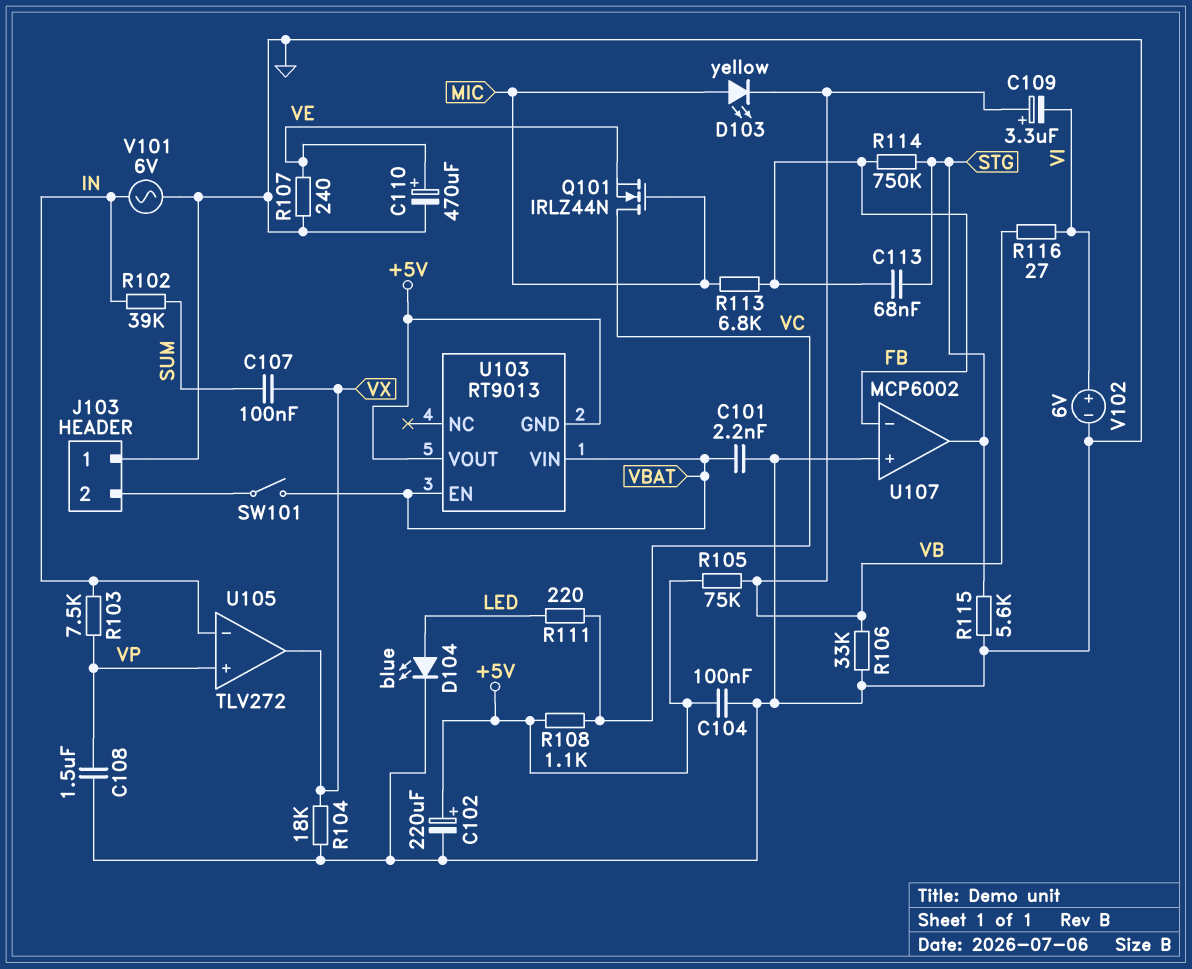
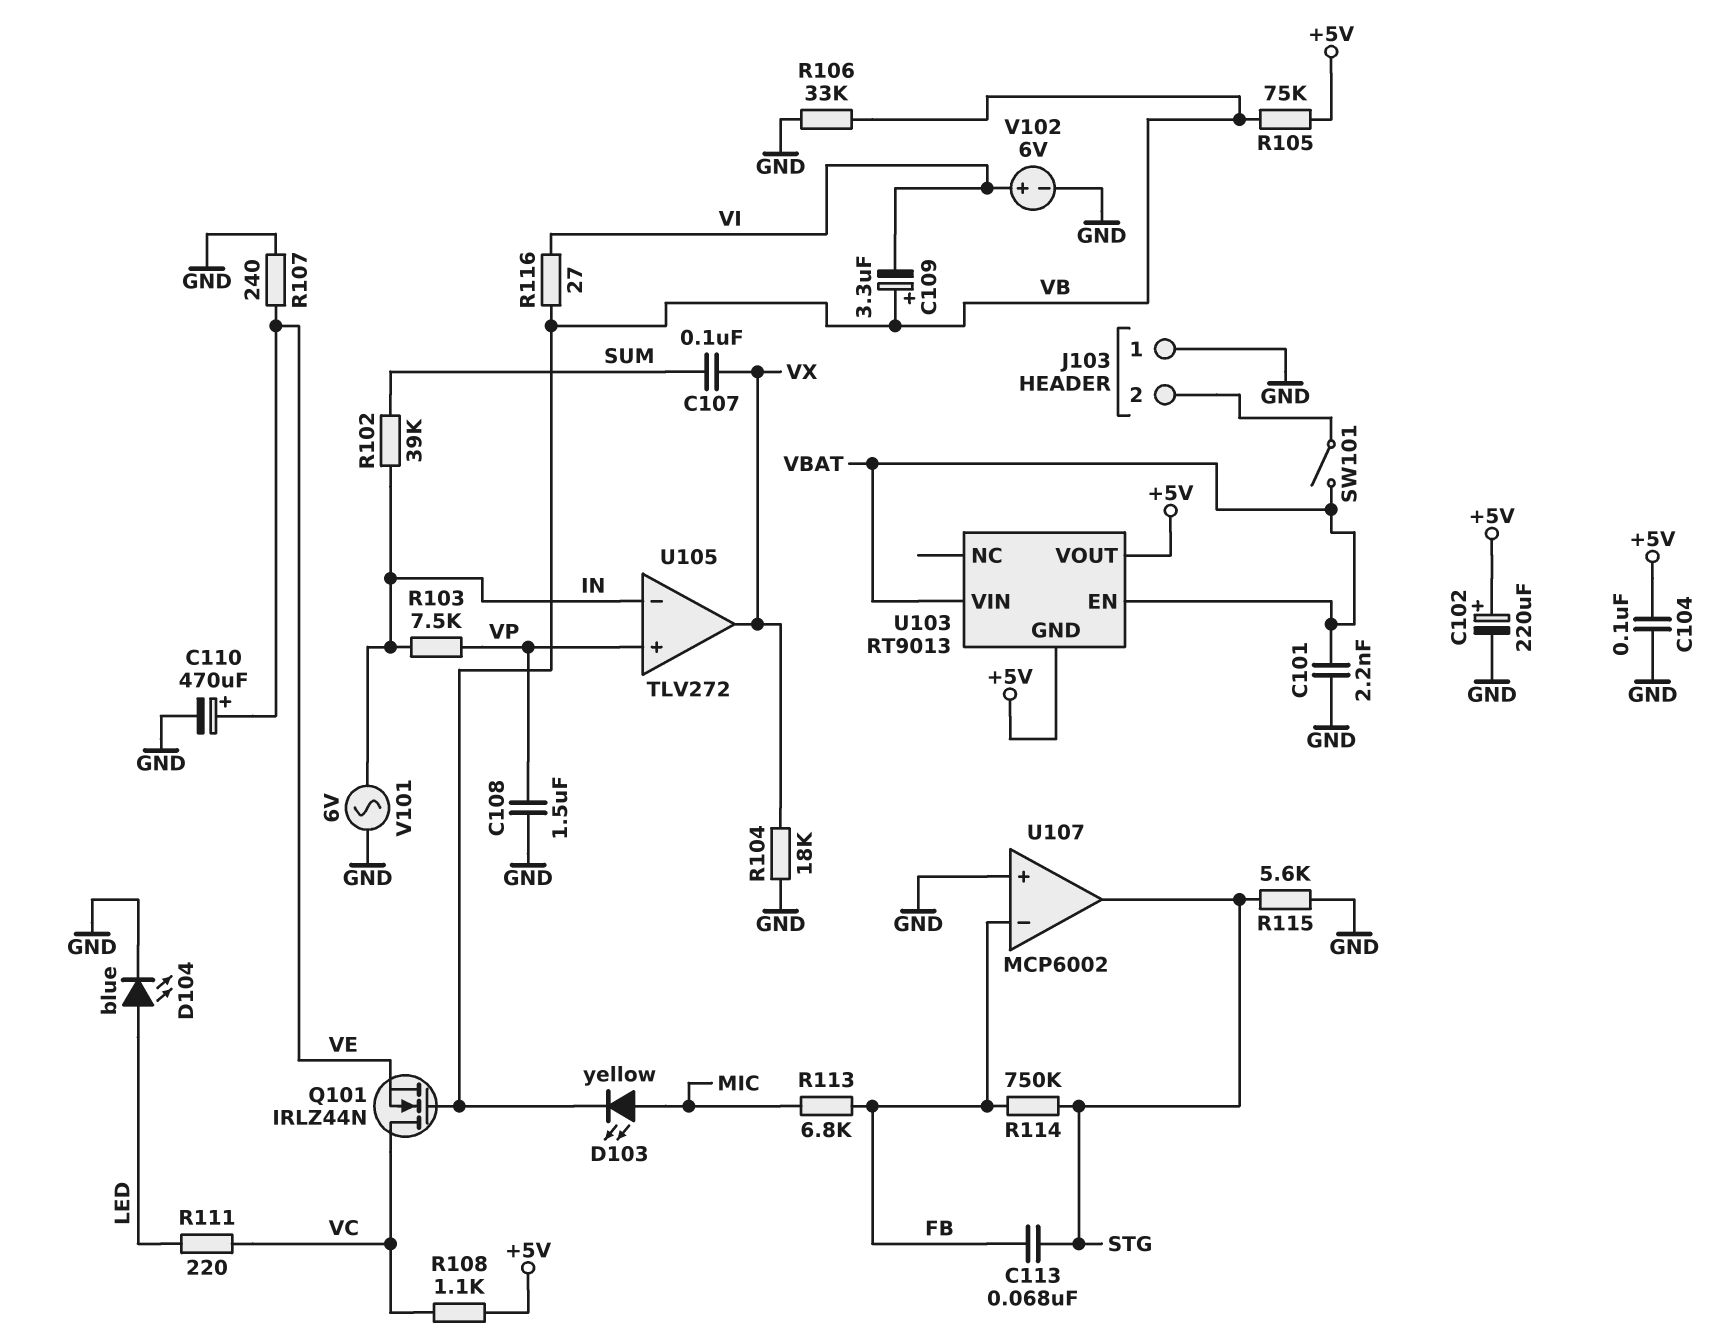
Q101: NMOS IRLZ44N (G MIC, D VC, S VE) -> NMOS IRLZ44N (G VB, D VC, S VE)

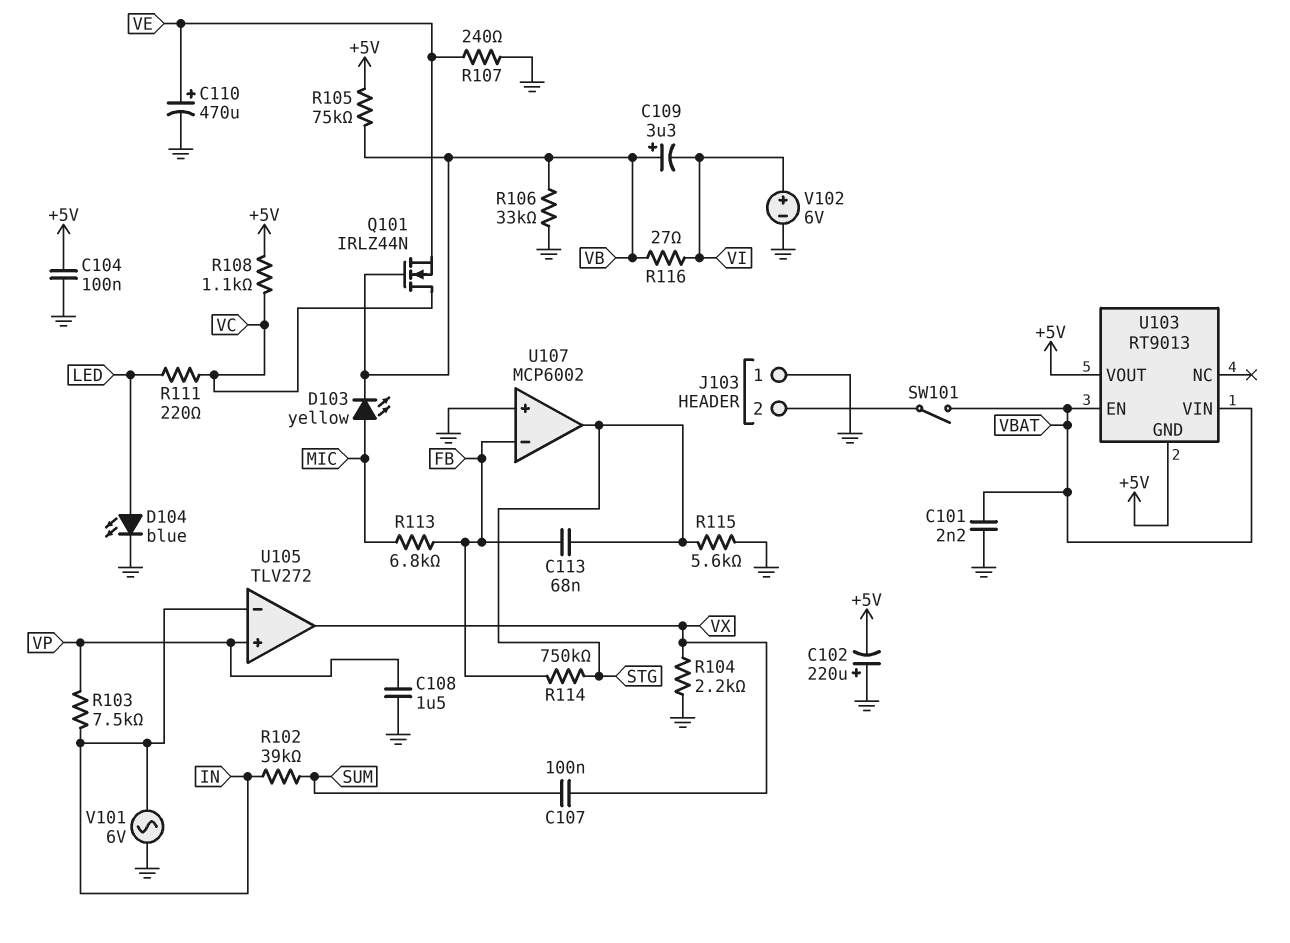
C102: 220uF (plus +5V, minus GND) -> 220uF (plus GND, minus +5V)
R104: 18k (GND, VX) -> 2.2k (GND, VX)

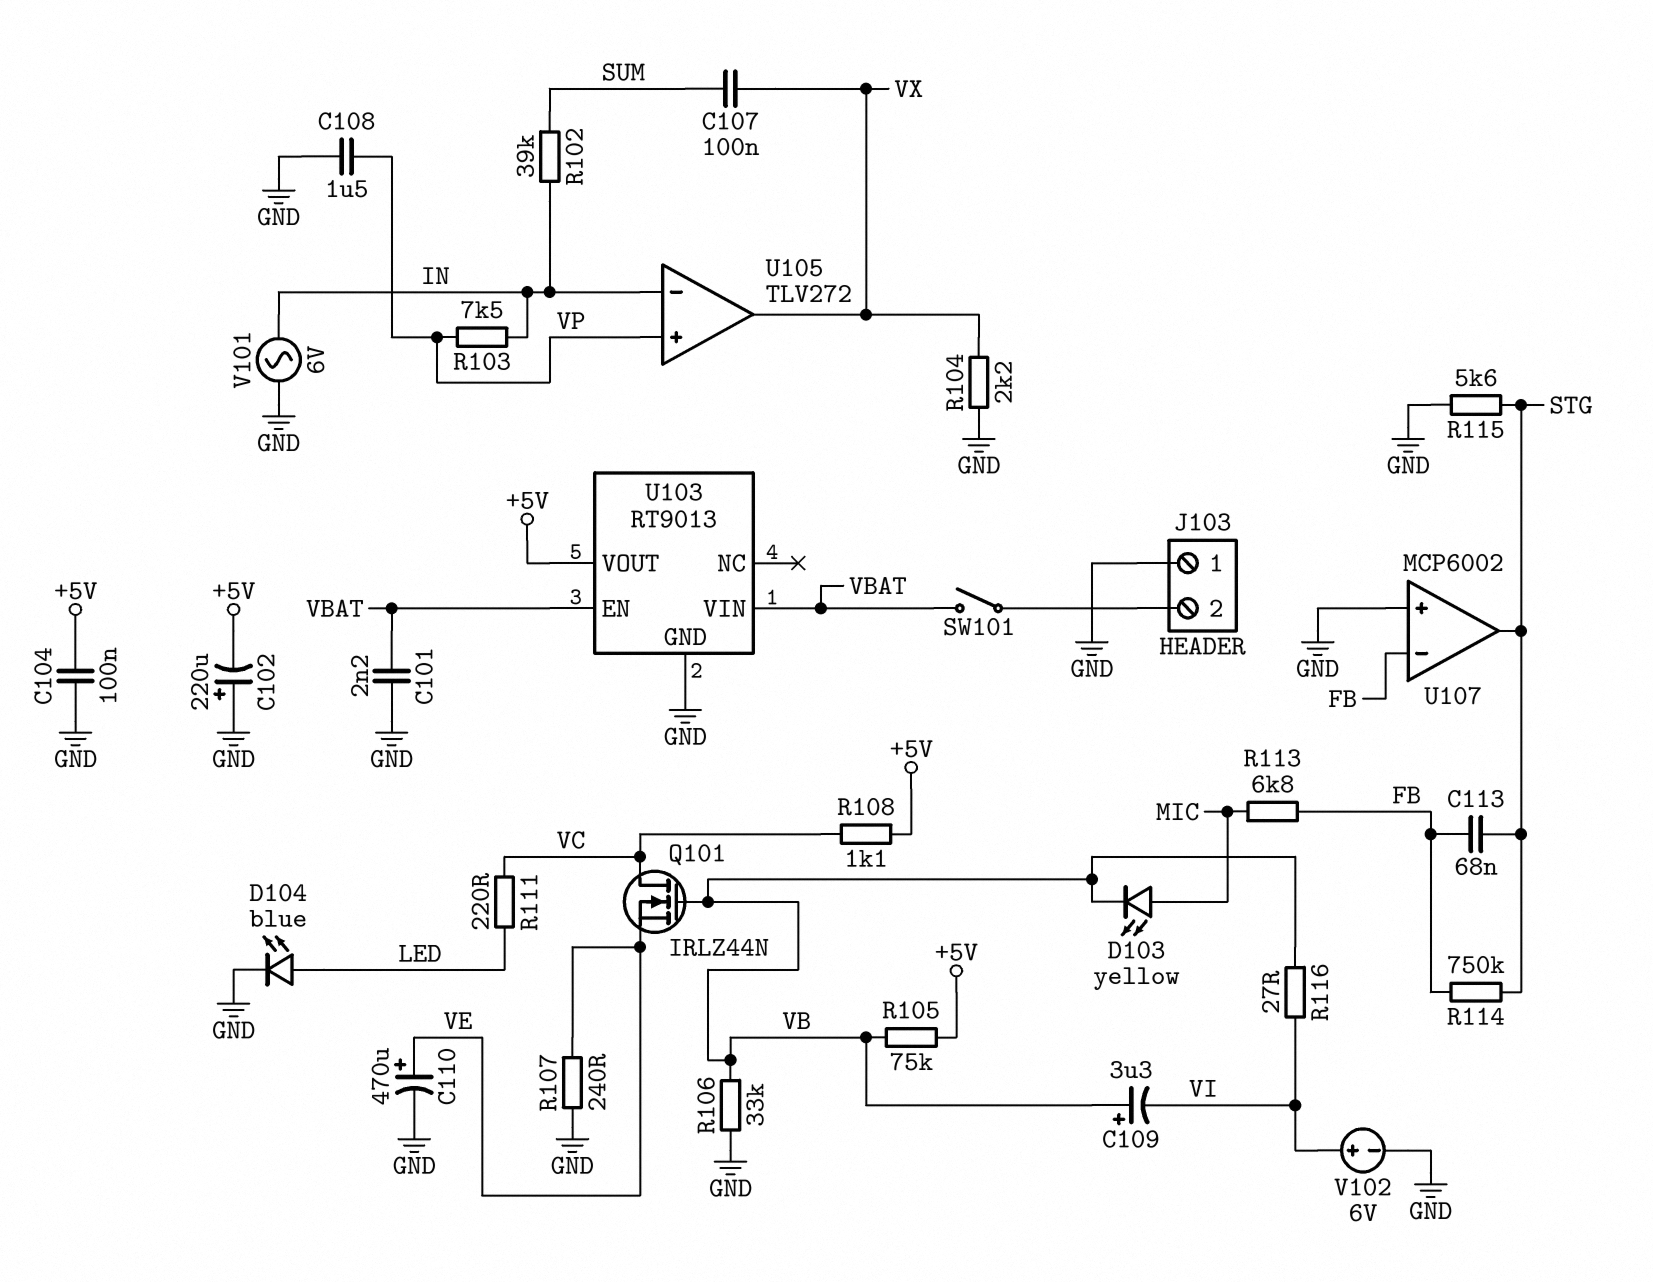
U103 pin GND: +5V -> GND

